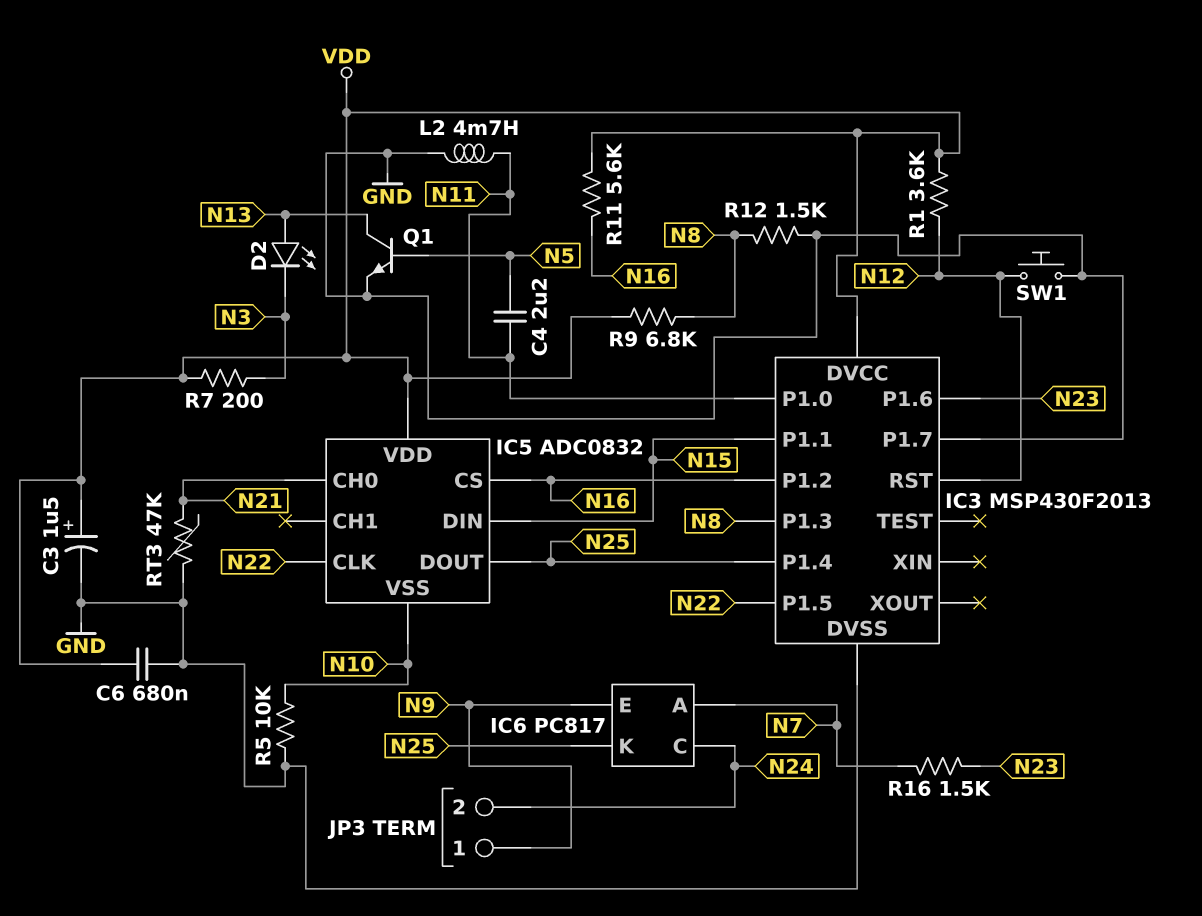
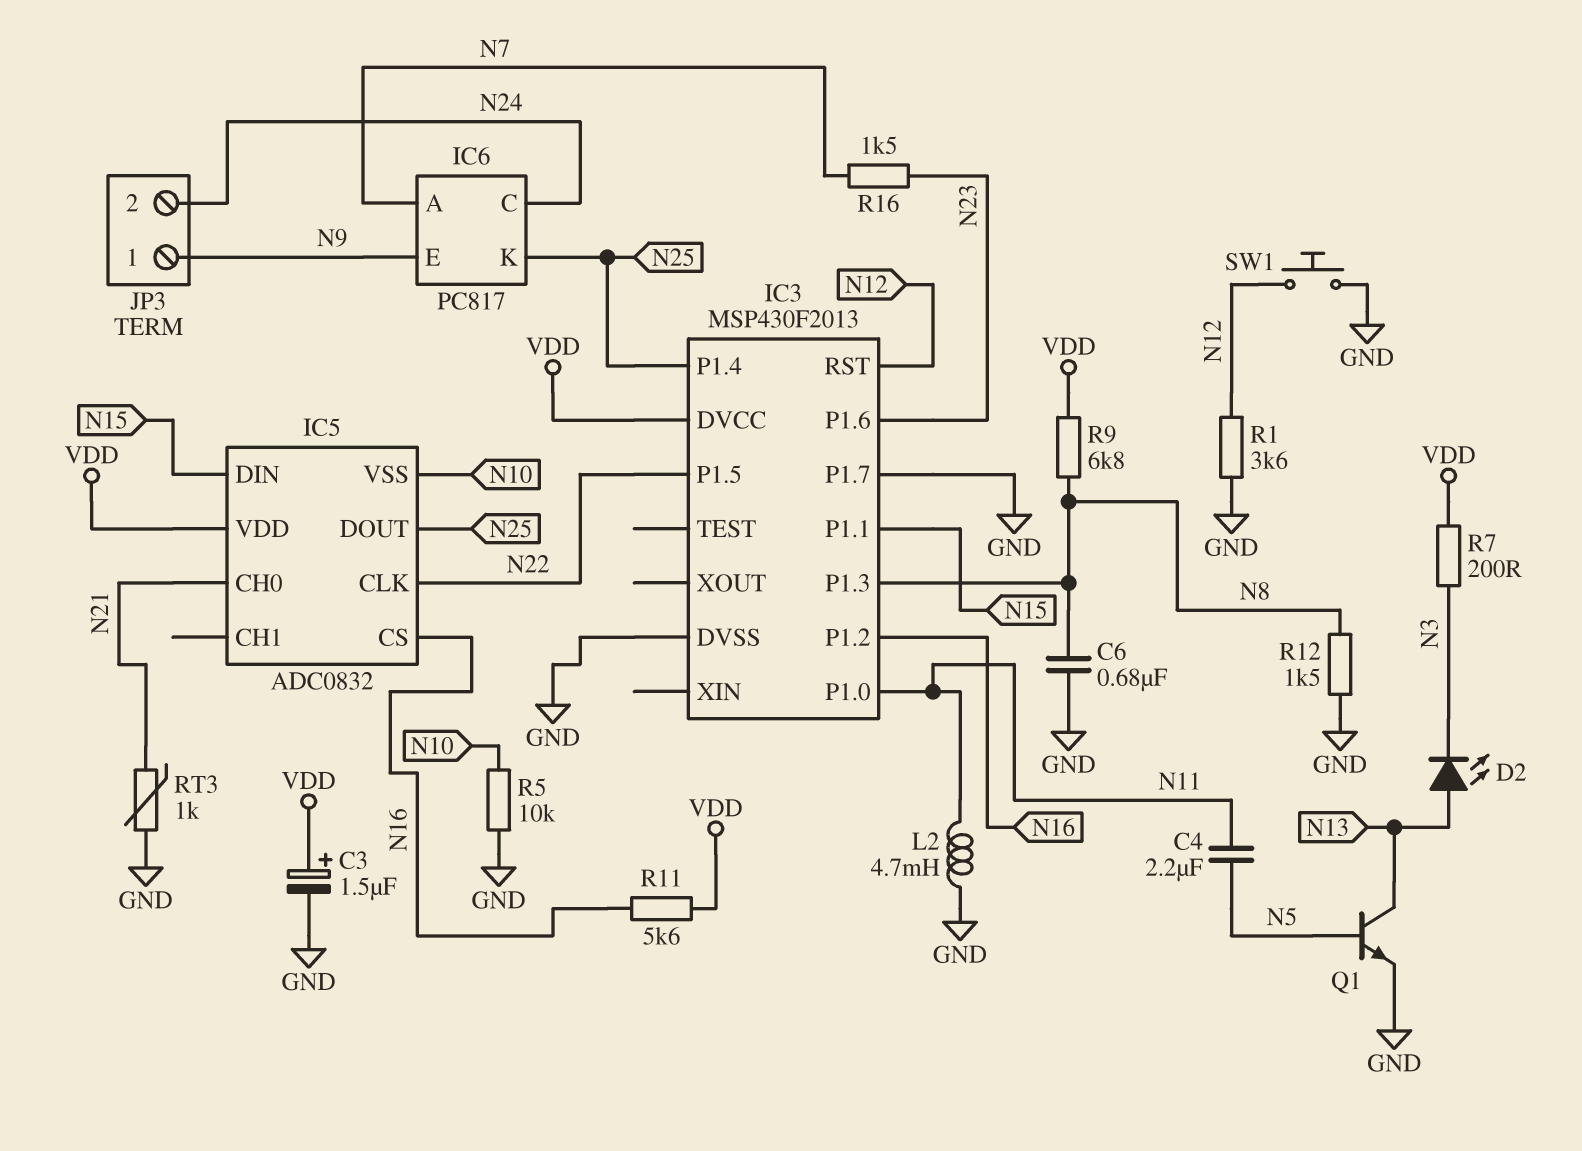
C6: 680nF (GND, VDD) -> 680nF (GND, N8)
R1: 3.6k (N12, VDD) -> 3.6k (GND, N12)
RT3: 47k (GND, N21) -> 1k (GND, N21)

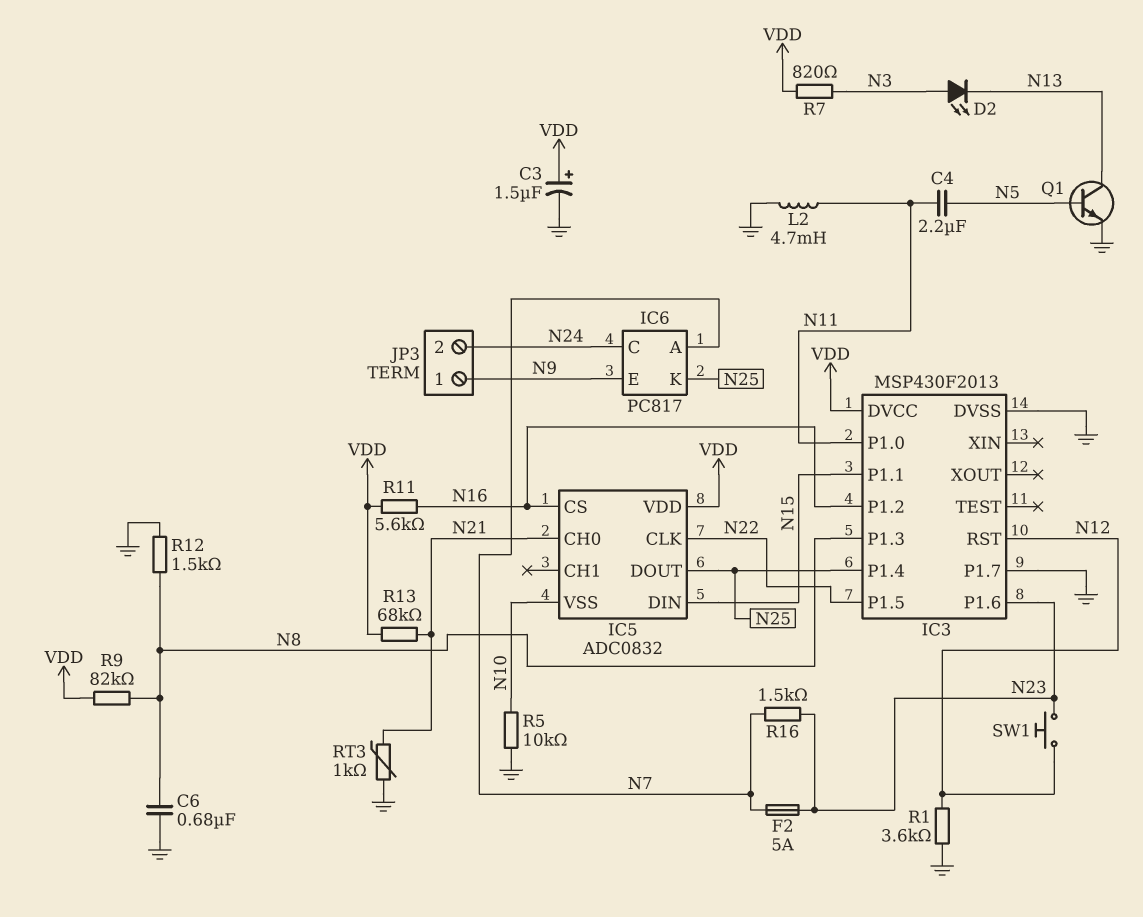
D2: LED (A N13, K N3) -> LED (A N3, K N13)
F2: none -> 5A (N7, N23)
R7: 200 (N3, VDD) -> 820 (N3, VDD)
R9: 6.8k (N8, VDD) -> 82k (N8, VDD)
R13: none -> 68k (N21, VDD)
SW1: button (GND, N12) -> button (N12, N23)

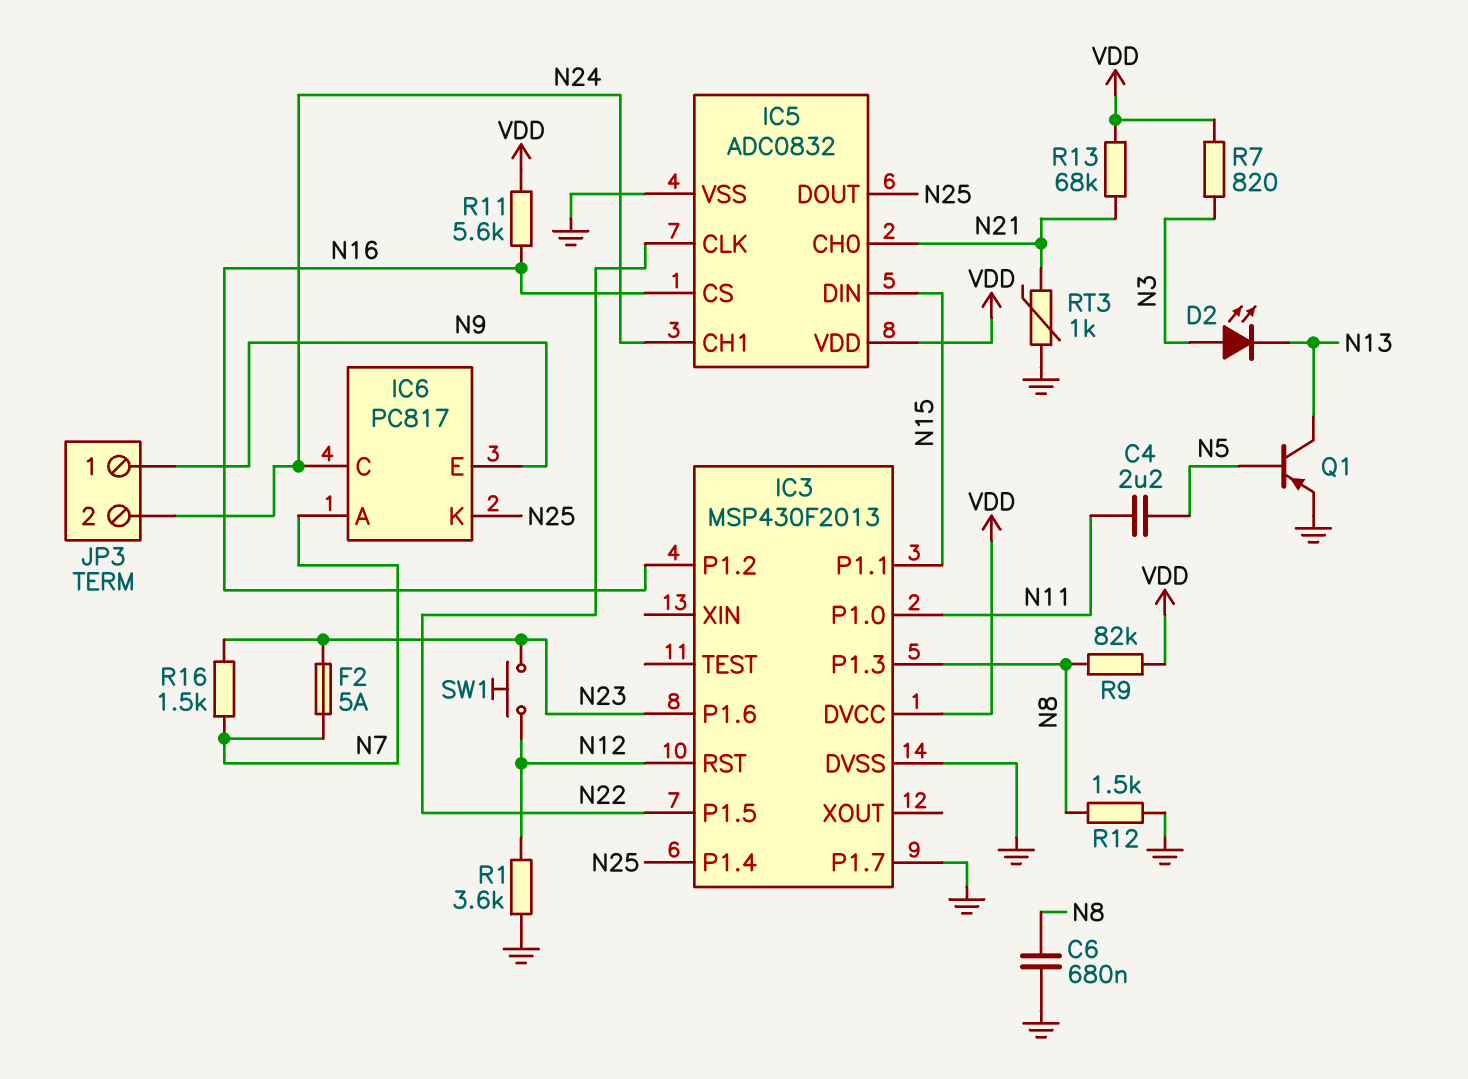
C3: 1.5uF (plus VDD, minus GND) -> none
IC5 pin CH1: none -> N24
IC5 pin VSS: N10 -> GND
L2: 4.7mH (GND, N11) -> none
Q1: NPN (B N5, C N13, E GND) -> PNP (B N5, C N13, E GND)
R5: 10k (GND, N10) -> none

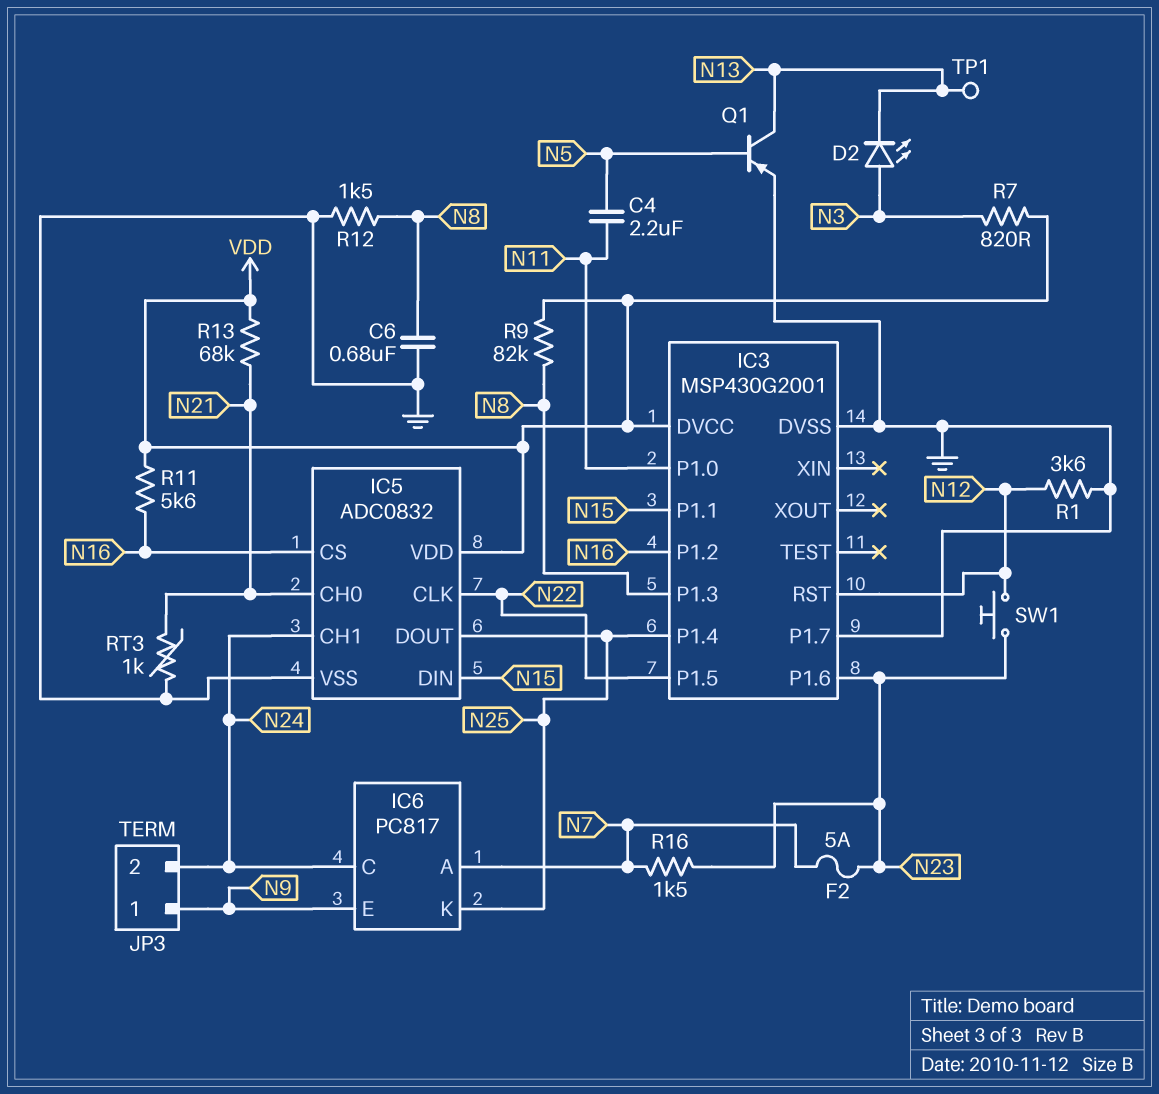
IC3: MSP430F2013 -> MSP430G2001
TP1: none -> test point (N13)

